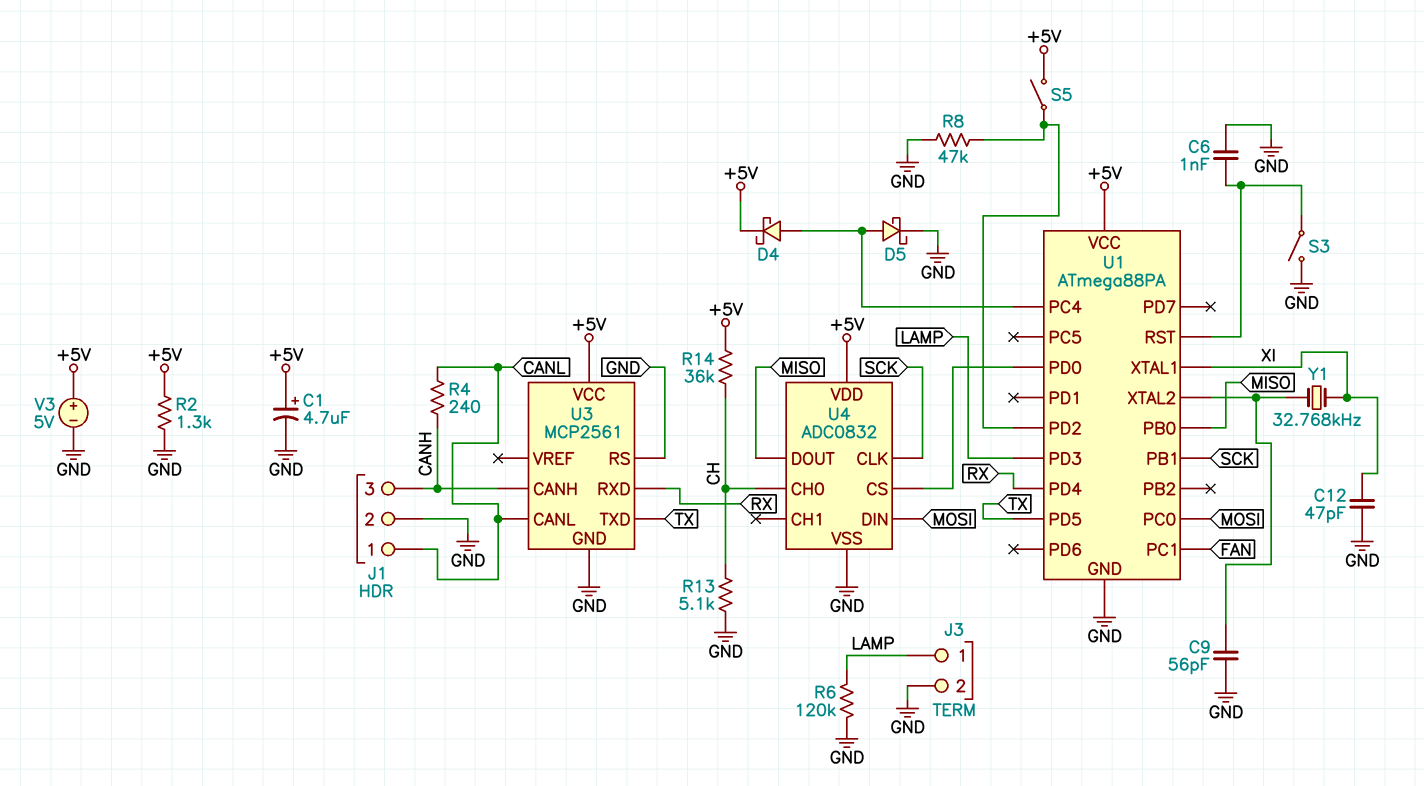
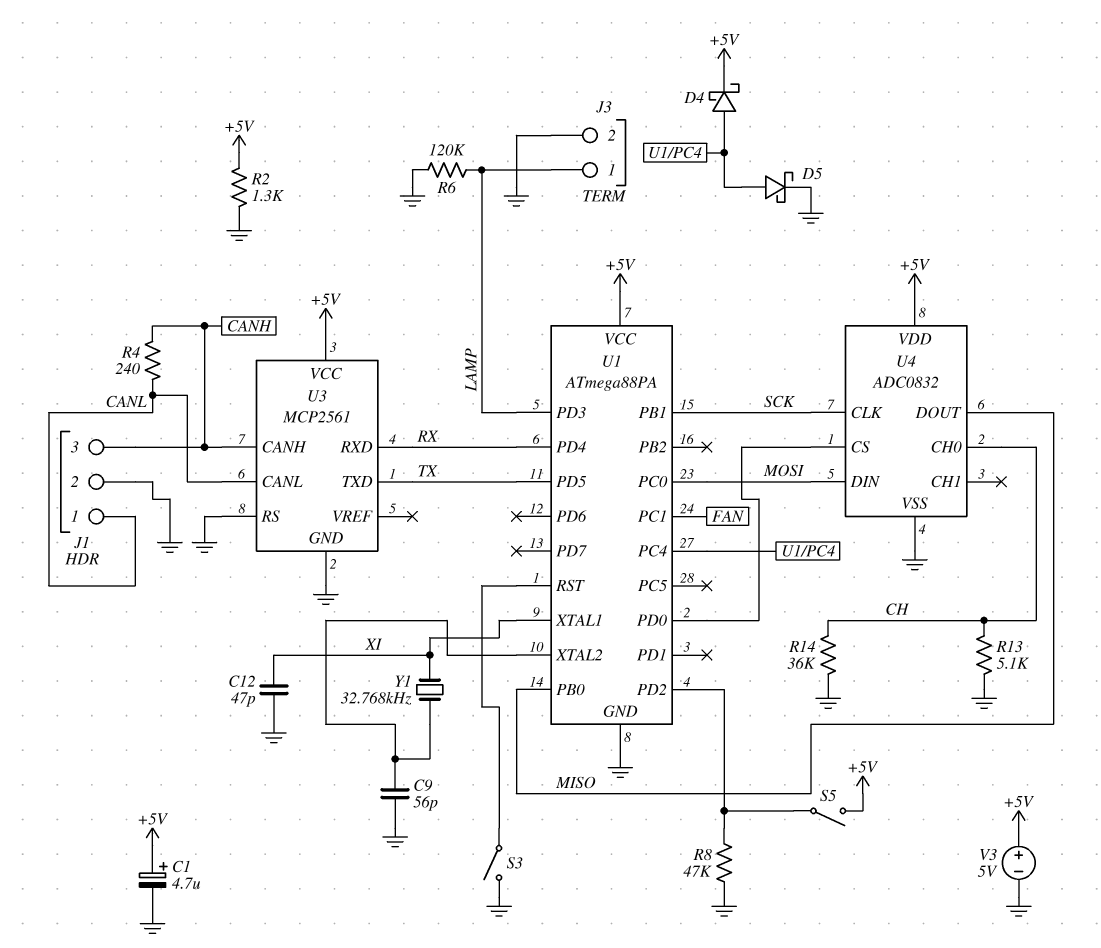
C6: 1nF (GND, U1/RST) -> none
R14: 36k (+5V, CH) -> 36k (CH, GND)

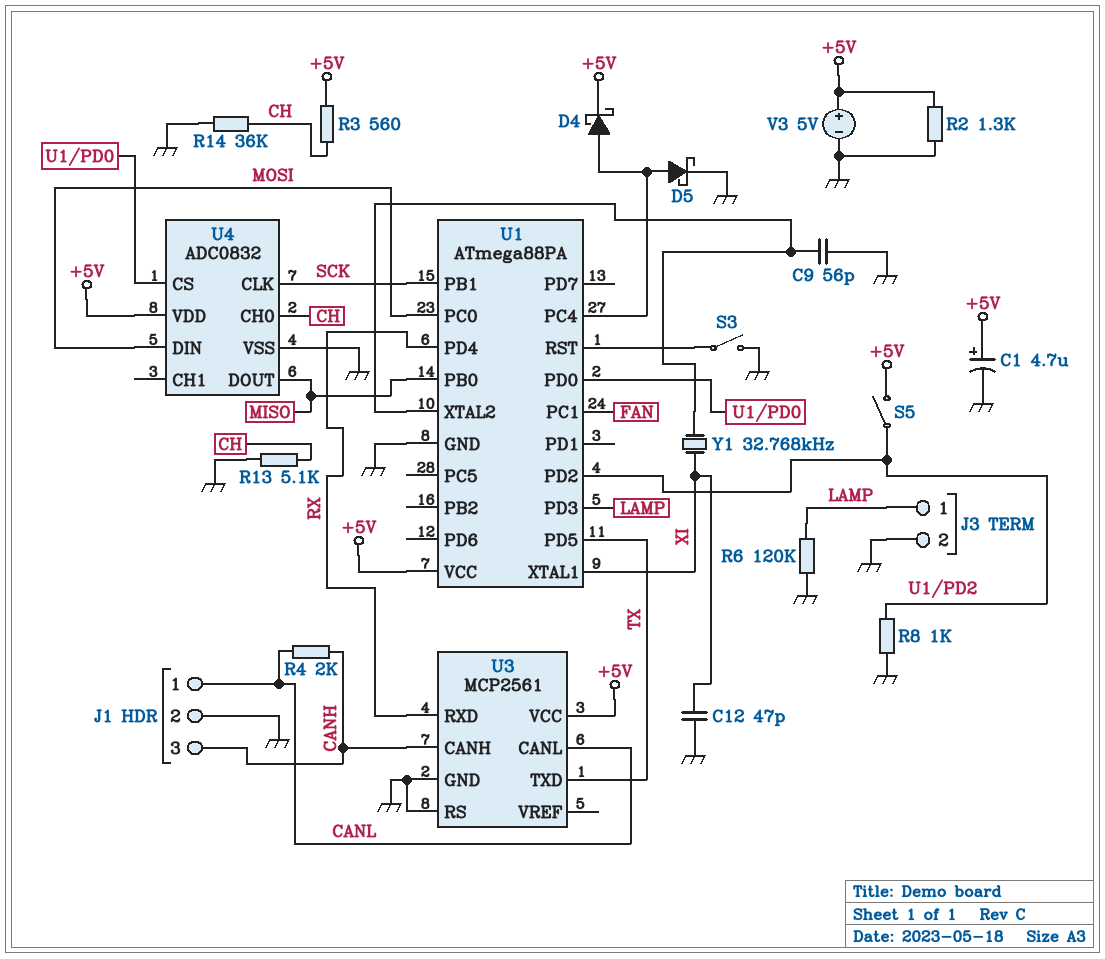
R3: none -> 560 (+5V, CH)
R4: 240 (CANH, CANL) -> 2k (CANH, CANL)
R8: 47k (GND, U1/PD2) -> 1k (GND, U1/PD2)

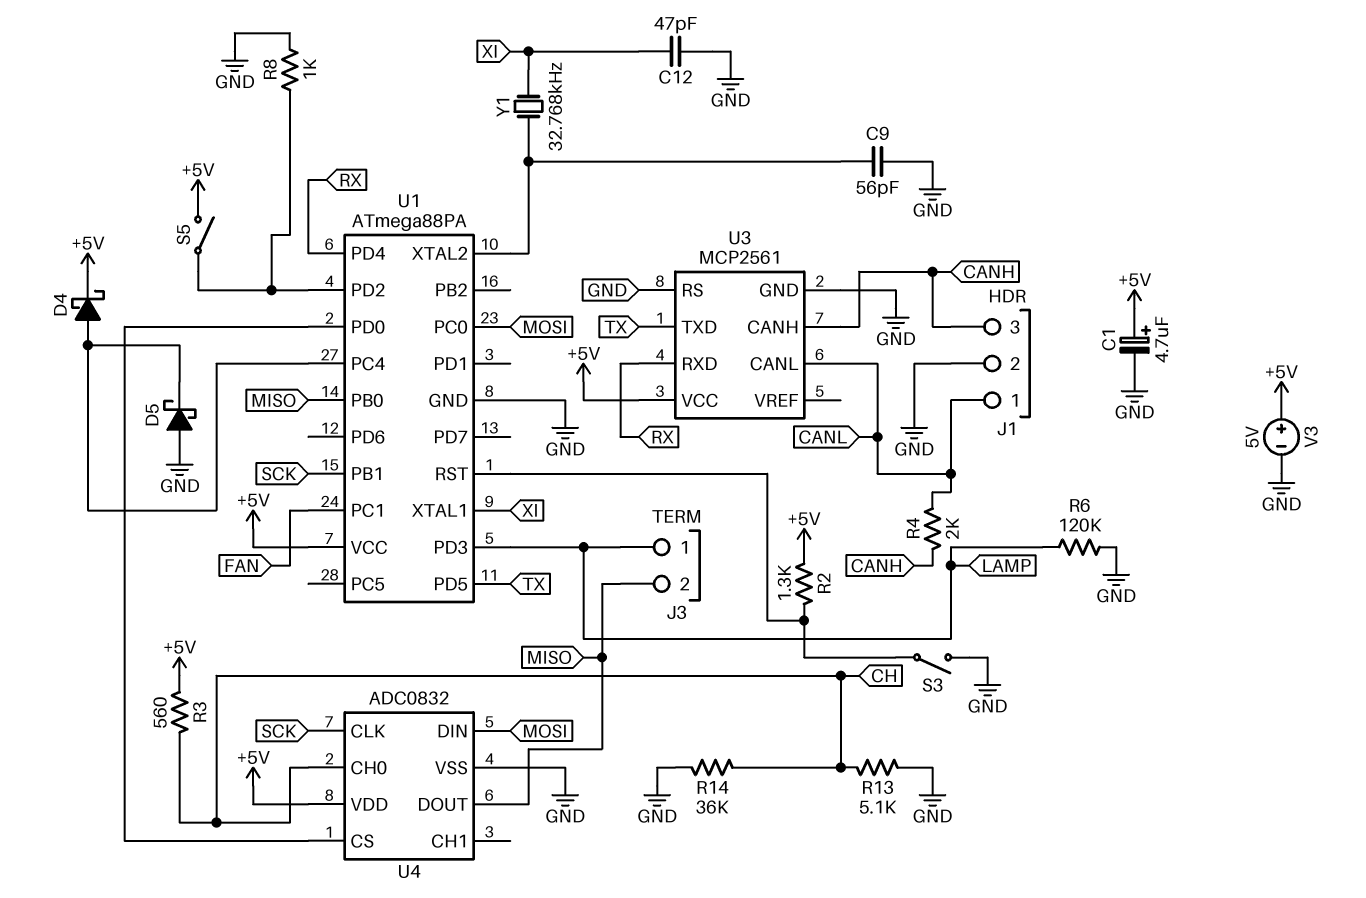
D5: schottky (A U1/PC4, K GND) -> schottky (A GND, K U1/PC4)
J3 pin 2: GND -> MISO
R2: 1.3k (+5V, GND) -> 1.3k (+5V, U1/RST)

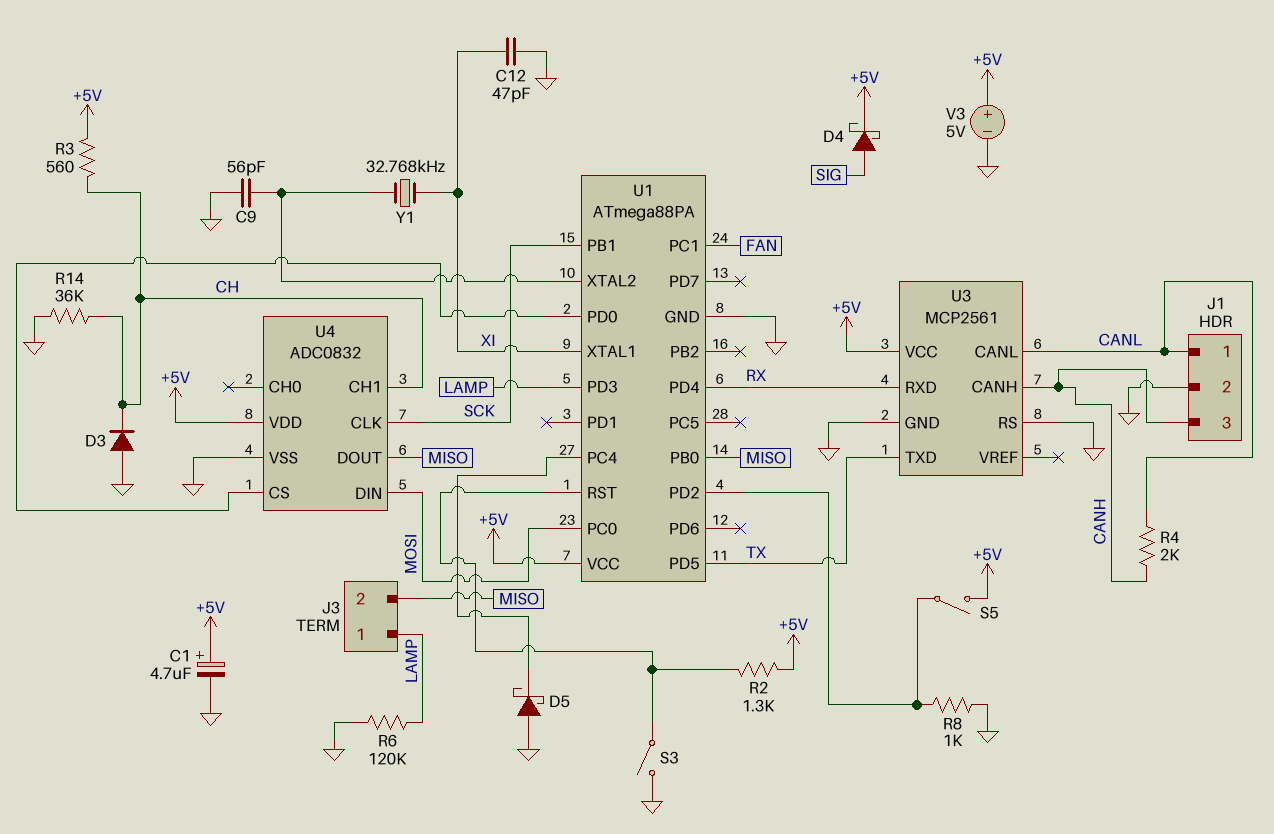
D3: none -> diode (A GND, K CH)
D4: schottky (A U1/PC4, K +5V) -> schottky (A SIG, K +5V)
R13: 5.1k (CH, GND) -> none
U4 pin CH0: CH -> none
U4 pin CH1: none -> CH

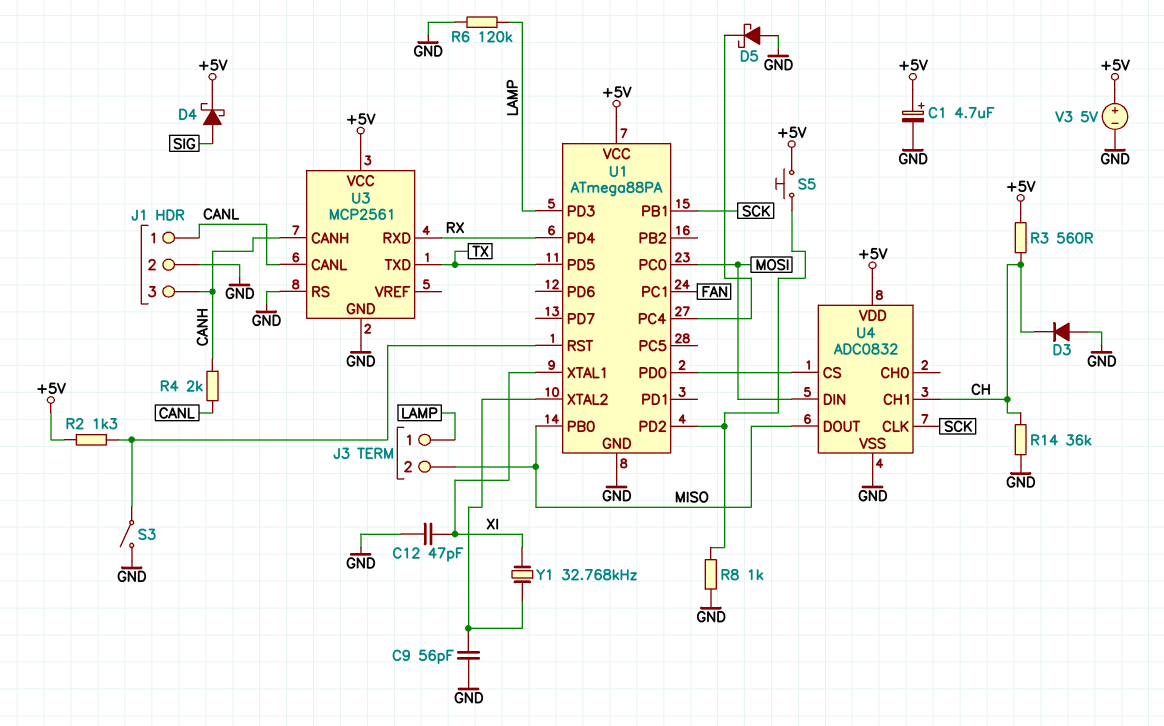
S5: switch (+5V, U1/PD2) -> button (+5V, U1/PD2)

